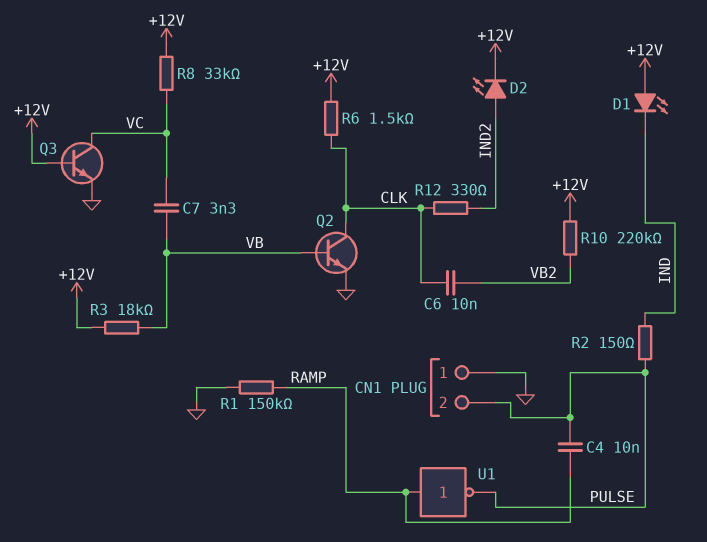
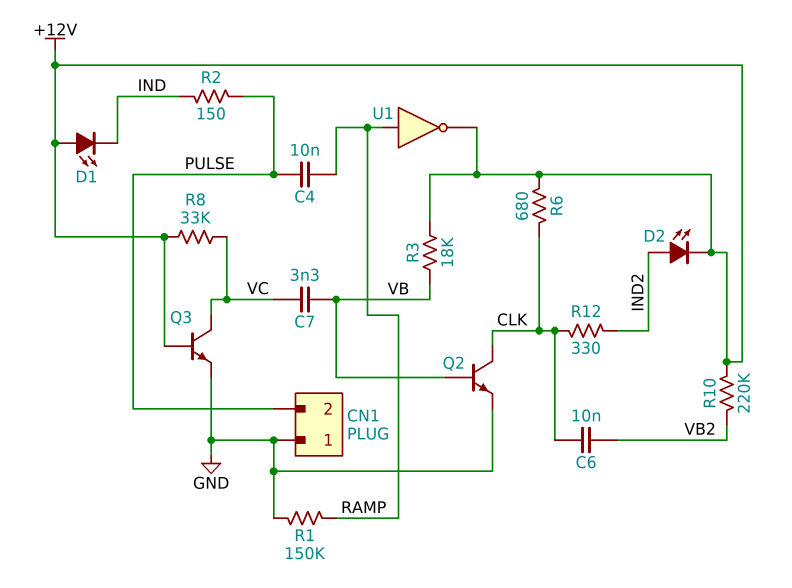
R6: 1.5k (+12V, CLK) -> 680 (+12V, CLK)
U1: NOT (in RAMP, out PULSE) -> NOT (in RAMP, out +12V)

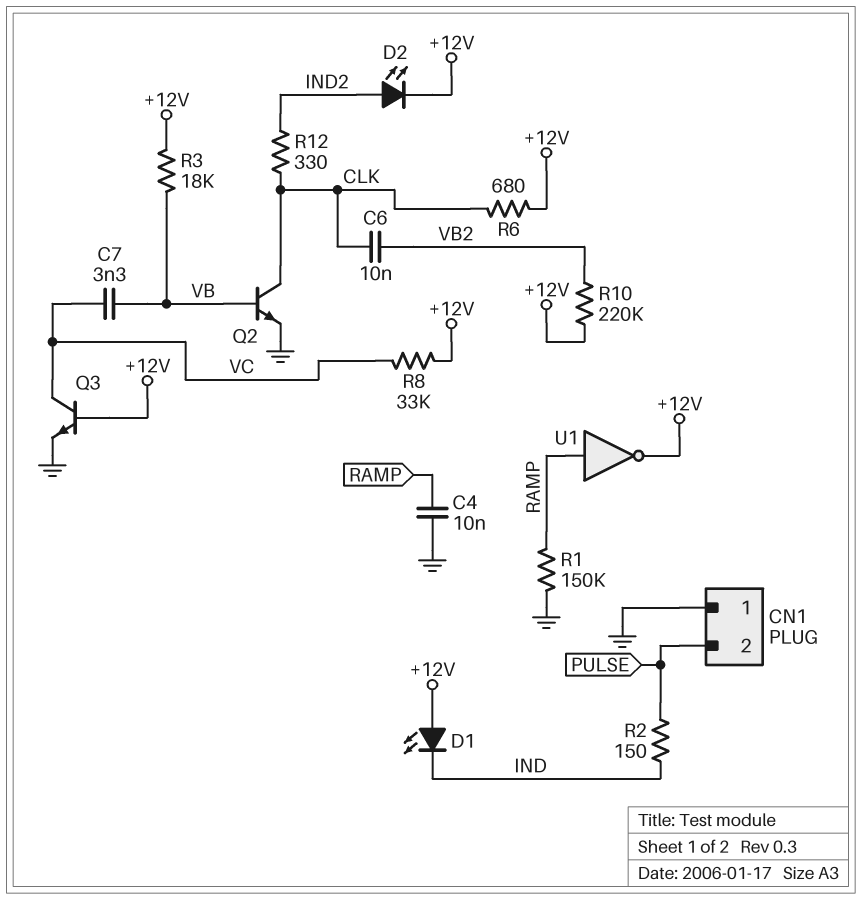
C4: 10nF (PULSE, RAMP) -> 10nF (GND, RAMP)

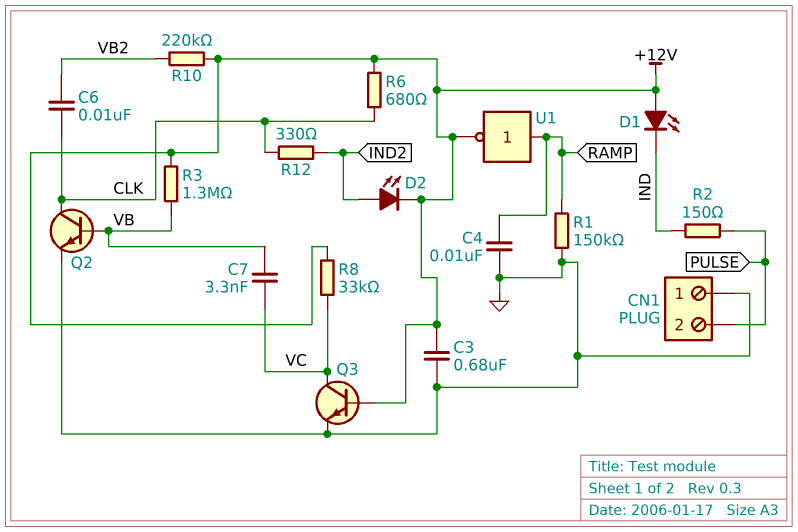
C3: none -> 680nF (+12V, GND)
R3: 18k (+12V, VB) -> 1.3M (+12V, VB)

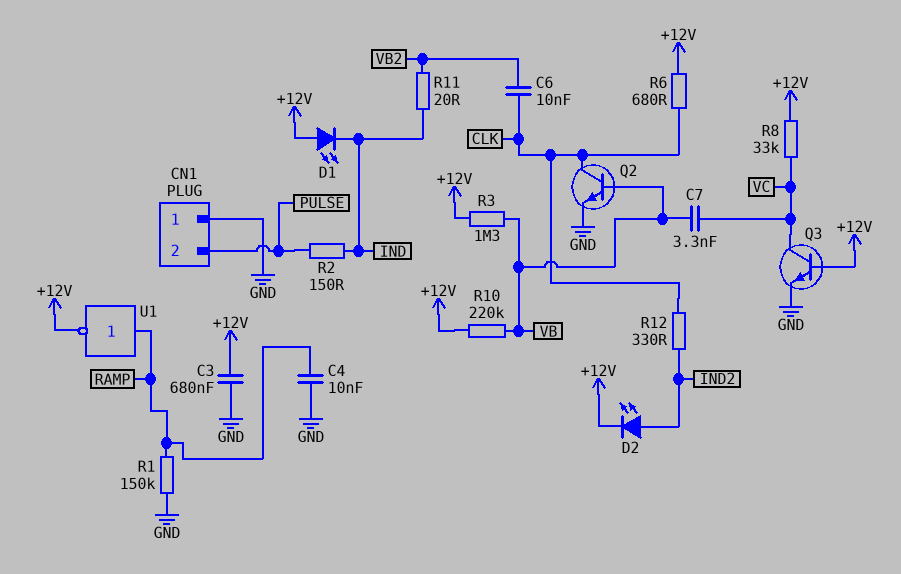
R10: 220k (+12V, VB2) -> 220k (+12V, VB)
R11: none -> 20 (IND, VB2)

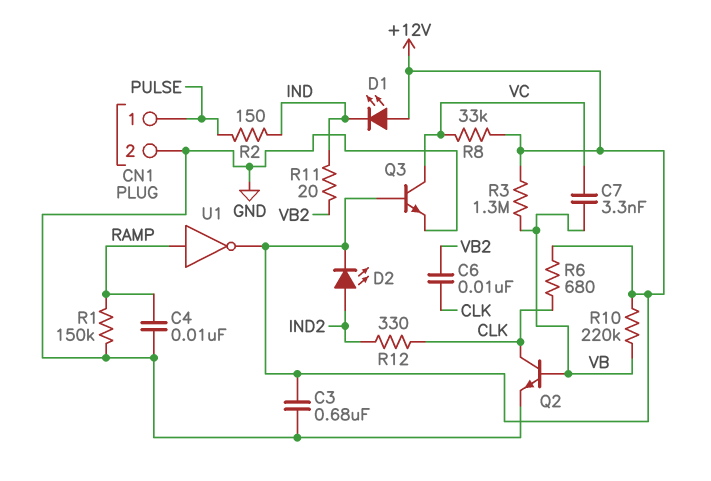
CN1 pin 1: GND -> PULSE
CN1 pin 2: PULSE -> GND

